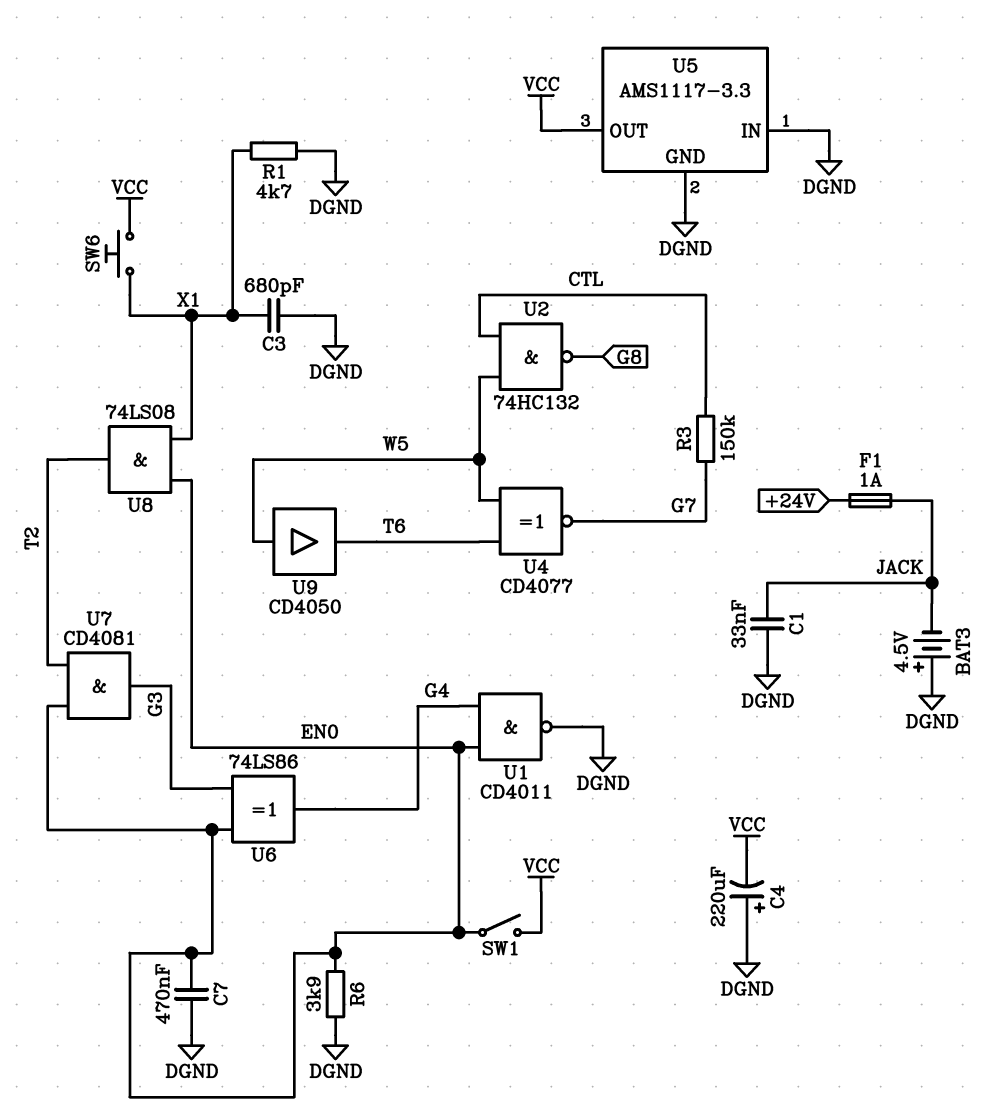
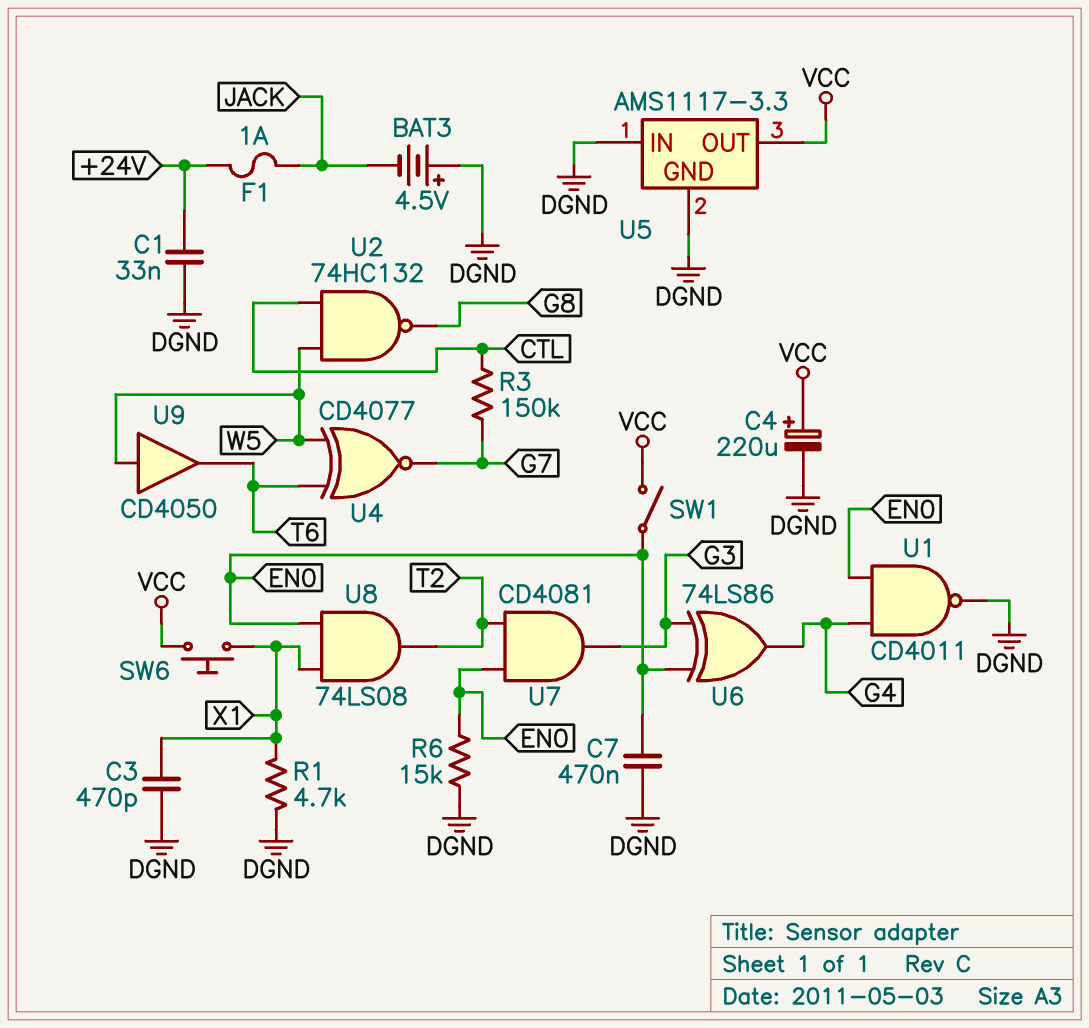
C1: 33nF (DGND, JACK) -> 33nF (+24V, DGND)
C3: 680pF (DGND, X1) -> 470pF (DGND, X1)
C4: 220uF (plus DGND, minus VCC) -> 220uF (plus VCC, minus DGND)
R6: 3.9k (DGND, EN0) -> 15k (DGND, EN0)

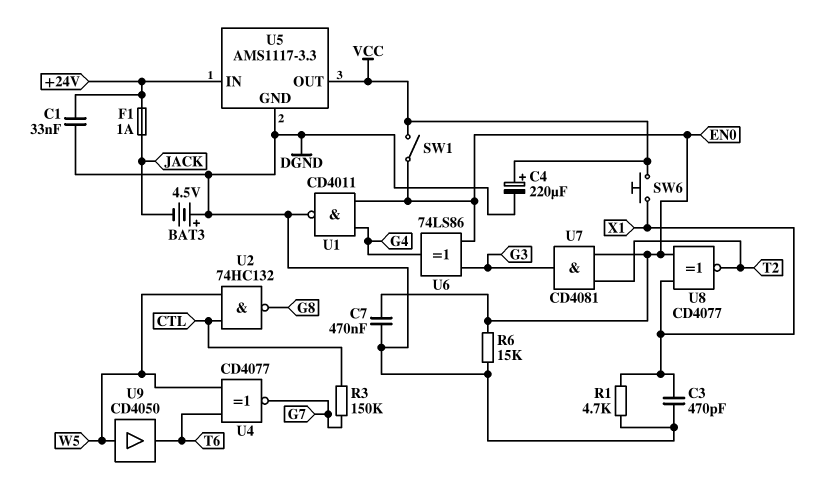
U5 pin IN: DGND -> +24V
U8: AND 74LS08 (in EN0, in X1, out T2) -> XNOR CD4077 (in EN0, in X1, out T2)

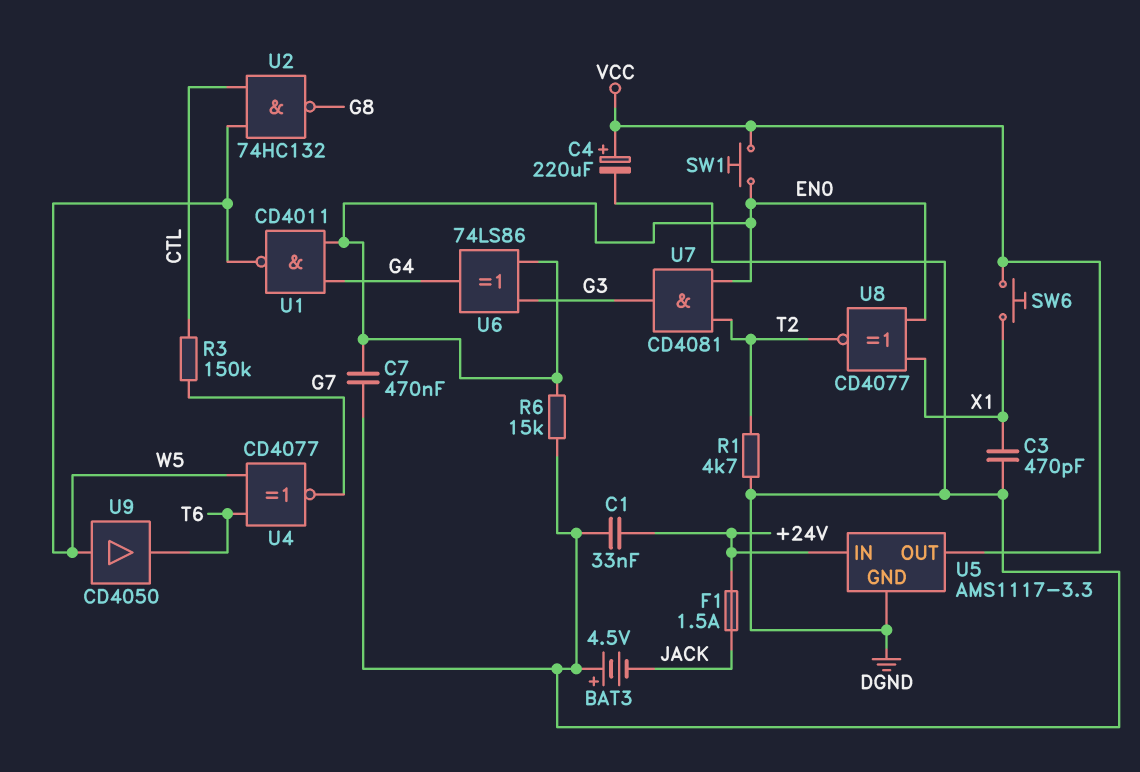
F1: 1A (+24V, JACK) -> 1.5A (+24V, JACK)
R1: 4.7k (DGND, X1) -> 4.7k (DGND, T2)
SW1: switch (EN0, VCC) -> button (EN0, VCC)
U1: NAND CD4011 (in EN0, in G4, out DGND) -> NAND CD4011 (in EN0, in G4, out W5)

